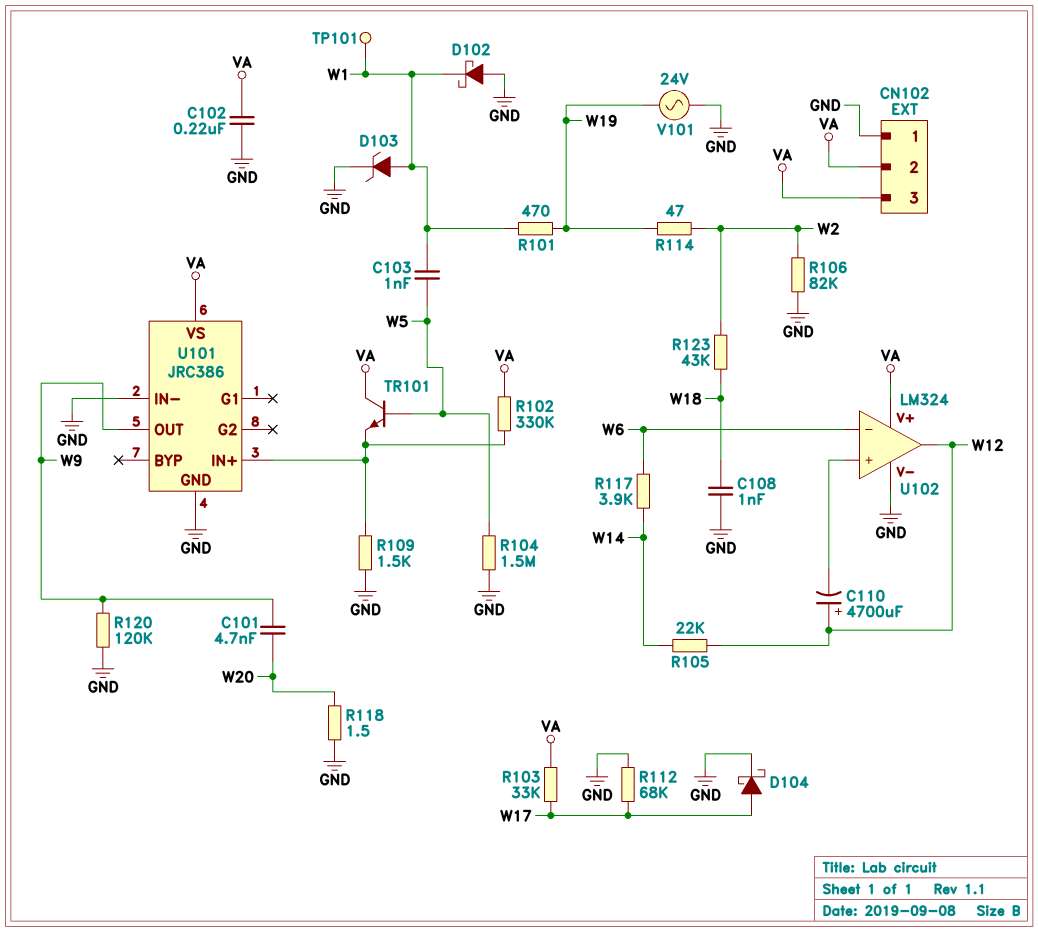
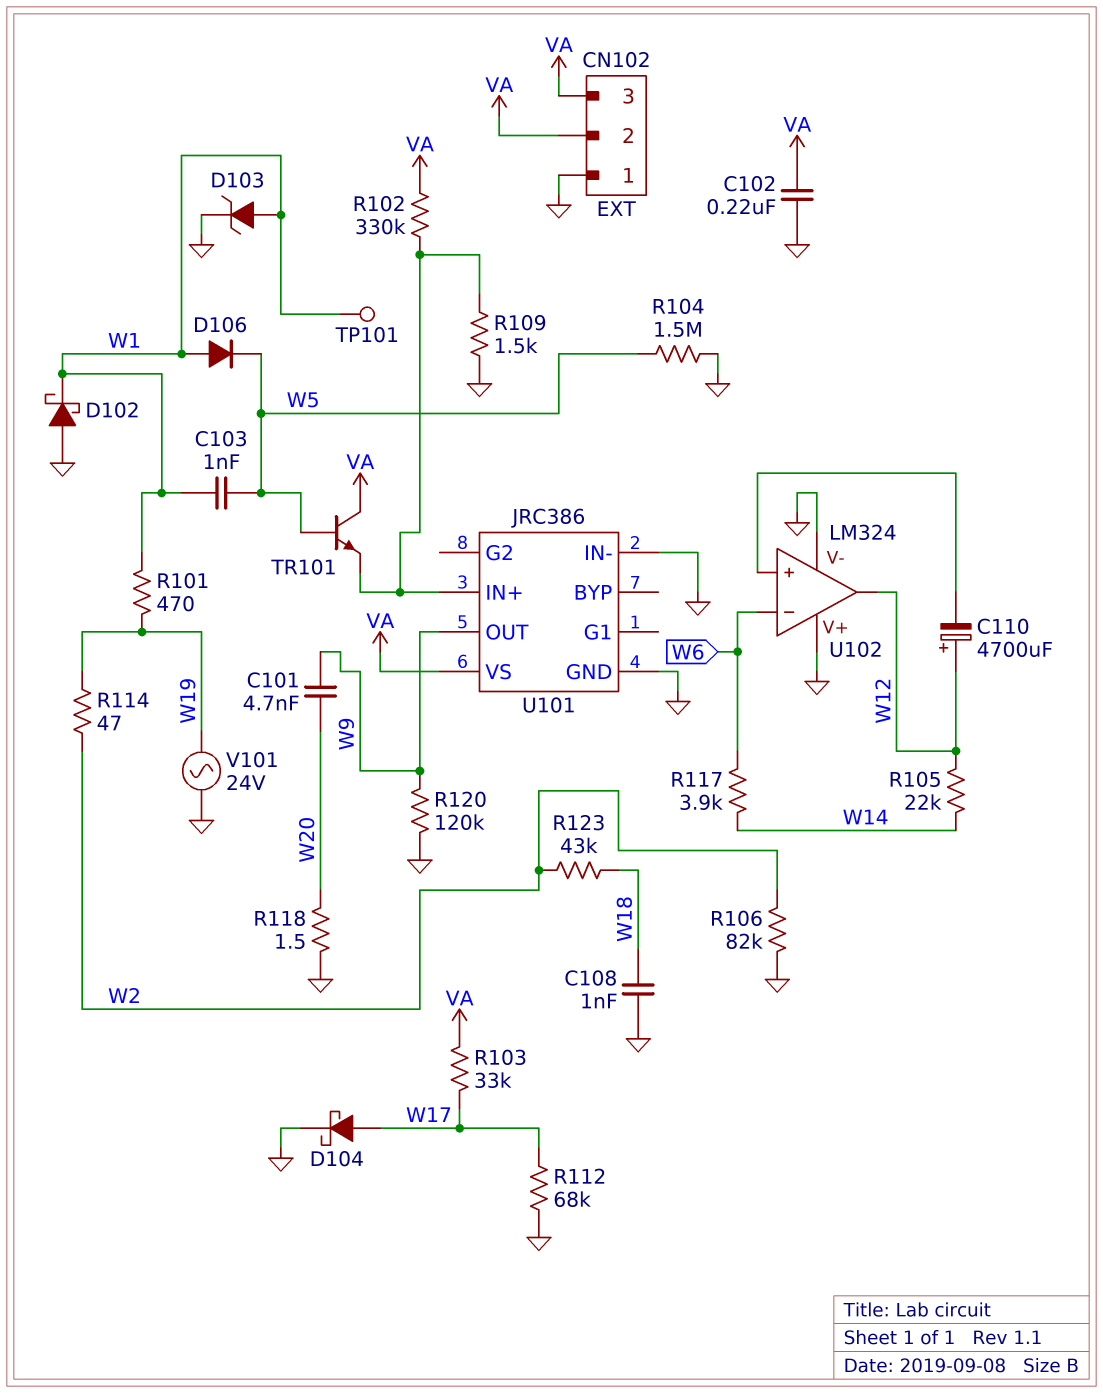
D106: none -> diode (A W1, K W5)
U102 pin V+: VA -> GND

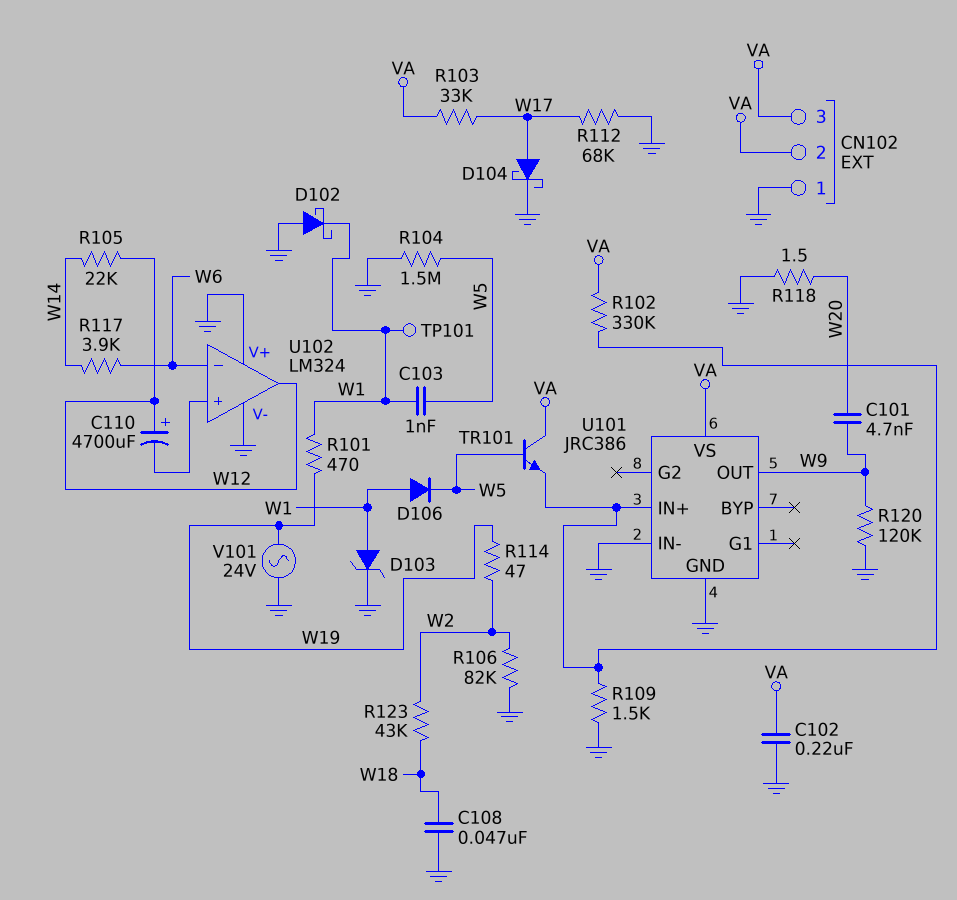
C108: 1nF (GND, W18) -> 47nF (GND, W18)

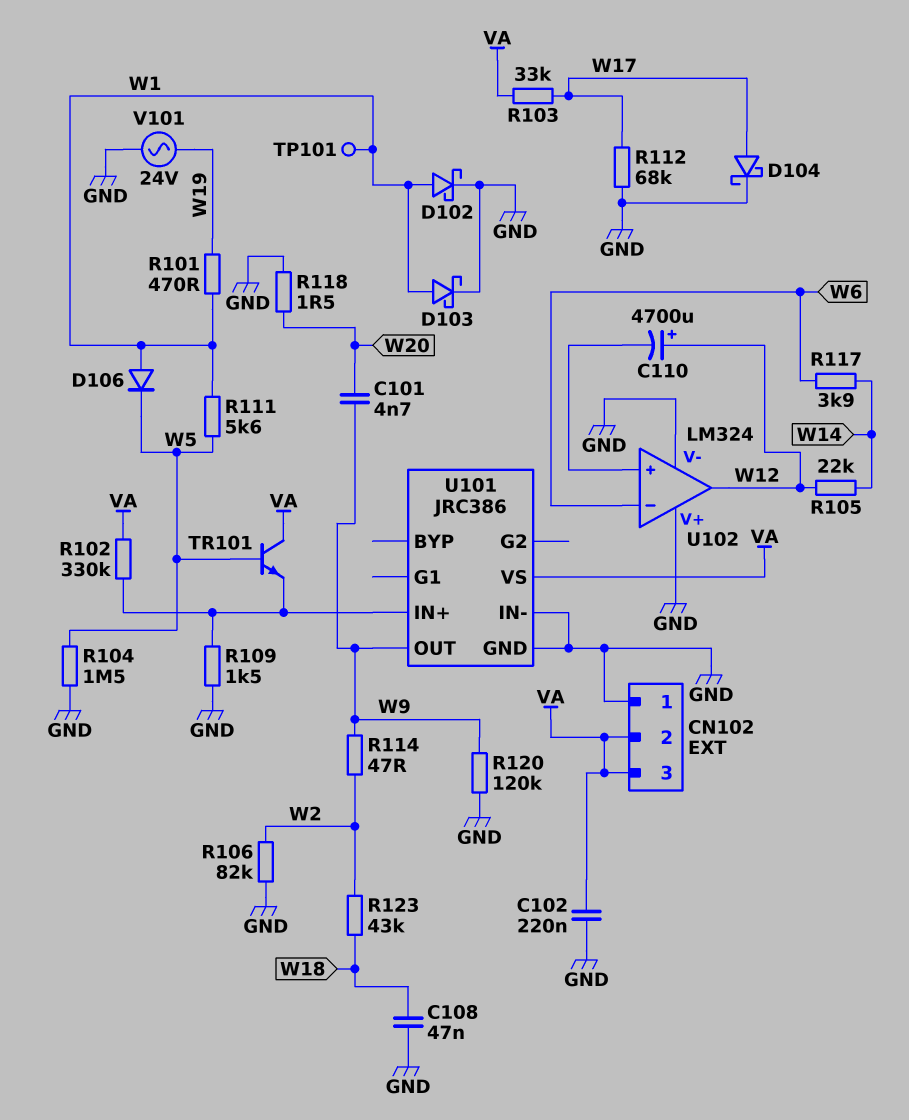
C103: 1nF (W1, W5) -> none
D102: schottky (A GND, K W1) -> schottky (A W1, K GND)
D103: zener (A W1, K GND) -> schottky (A W1, K GND)
R111: none -> 5.6k (W1, W5)
R114: 47 (W2, W19) -> 47 (W2, W9)

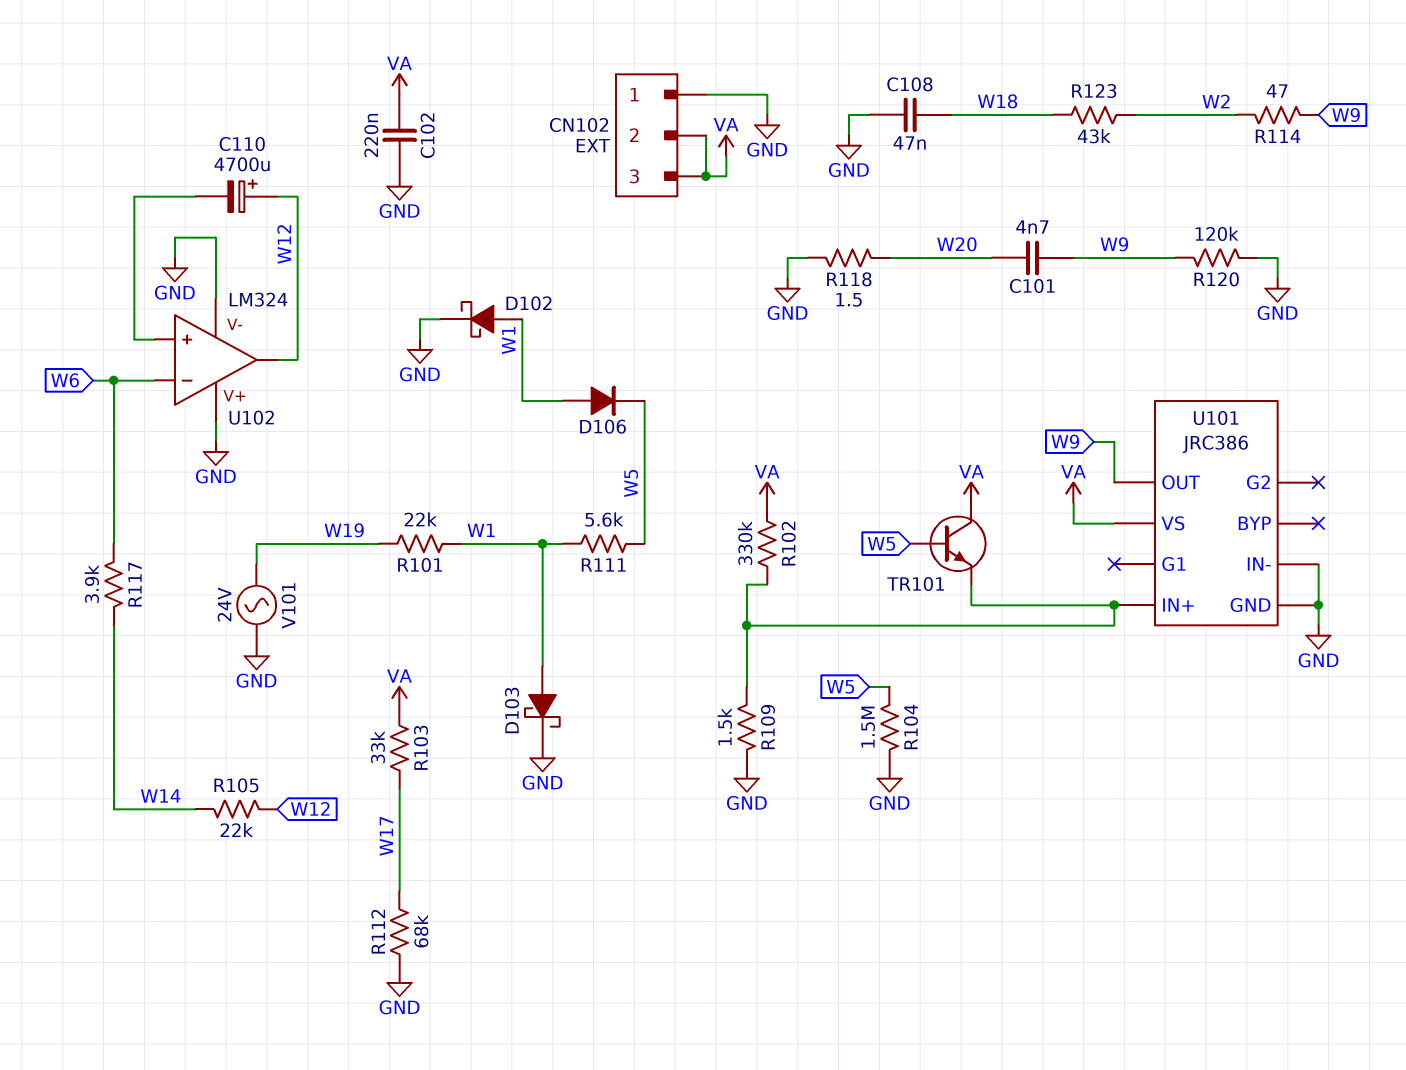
D104: schottky (A W17, K GND) -> none
R101: 470 (W1, W19) -> 22k (W1, W19)
R106: 82k (GND, W2) -> none
TP101: test point (W1) -> none

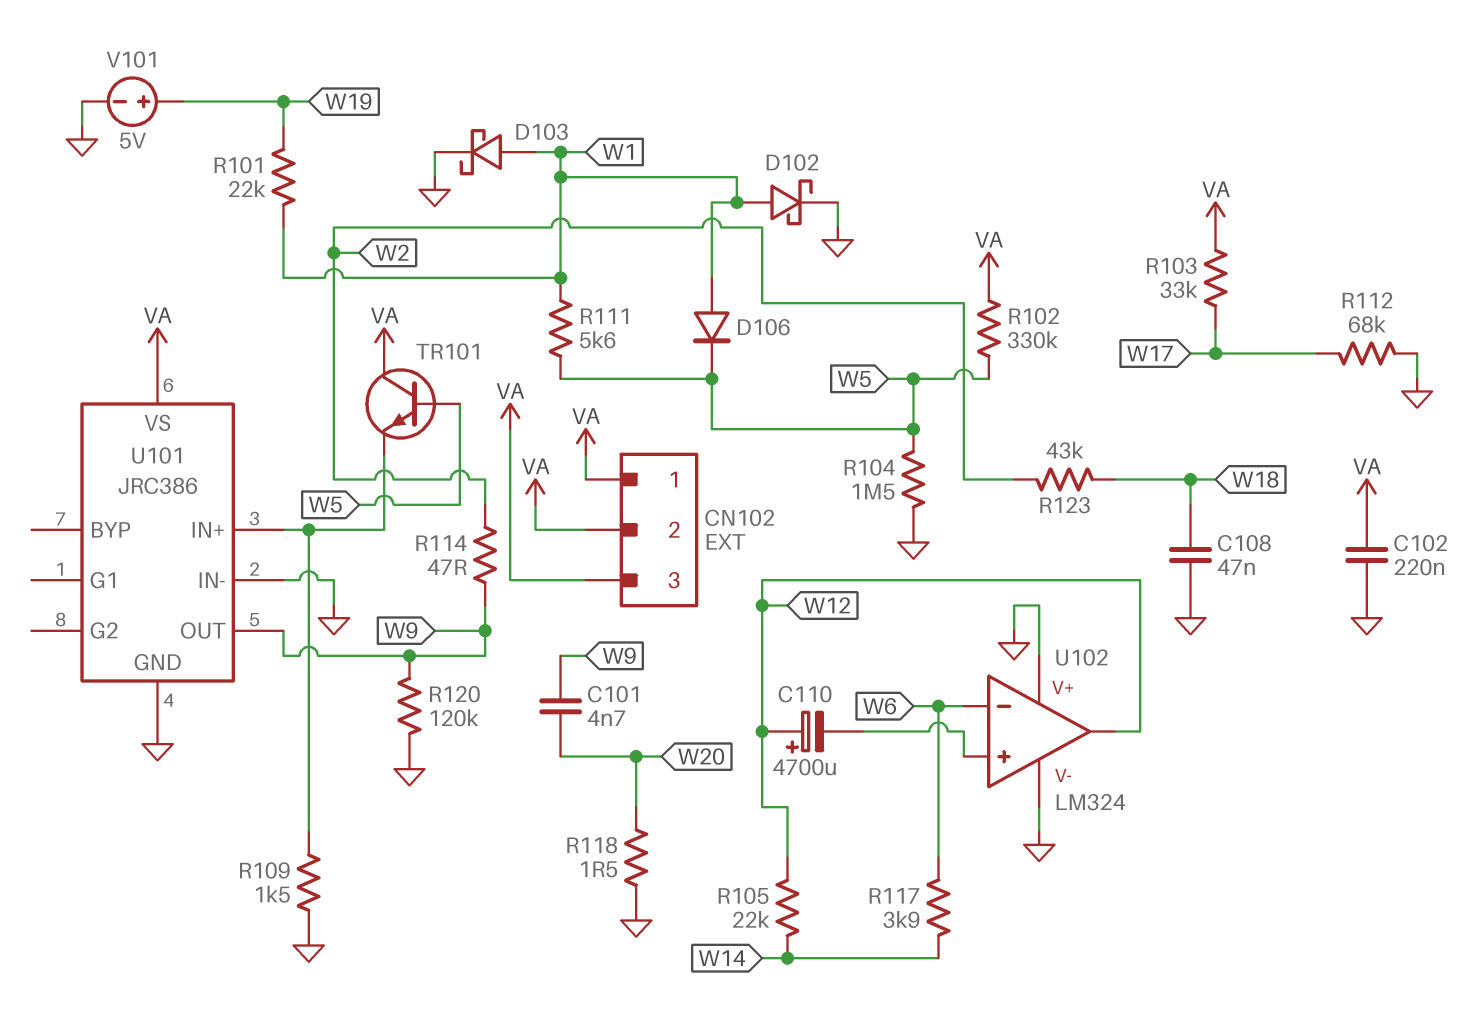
CN102 pin 1: GND -> VA
R102: 330k (U101/IN+, VA) -> 330k (VA, W5)
V101: AC 24V (GND, W19) -> 5V (plus W19, minus GND)

